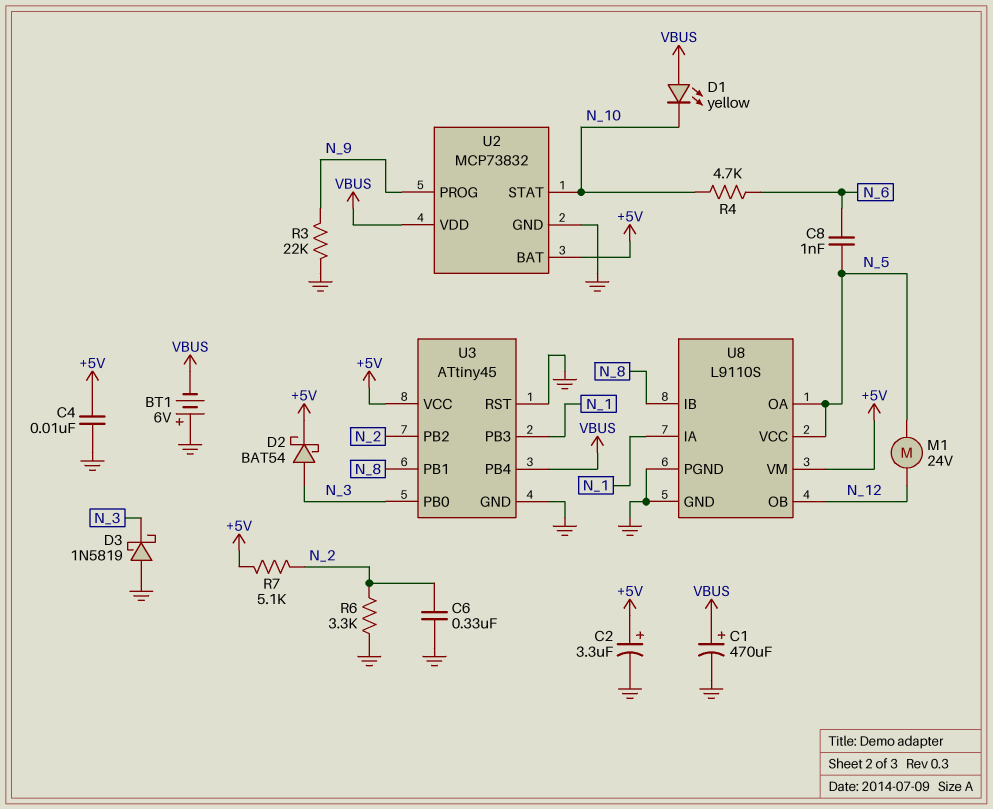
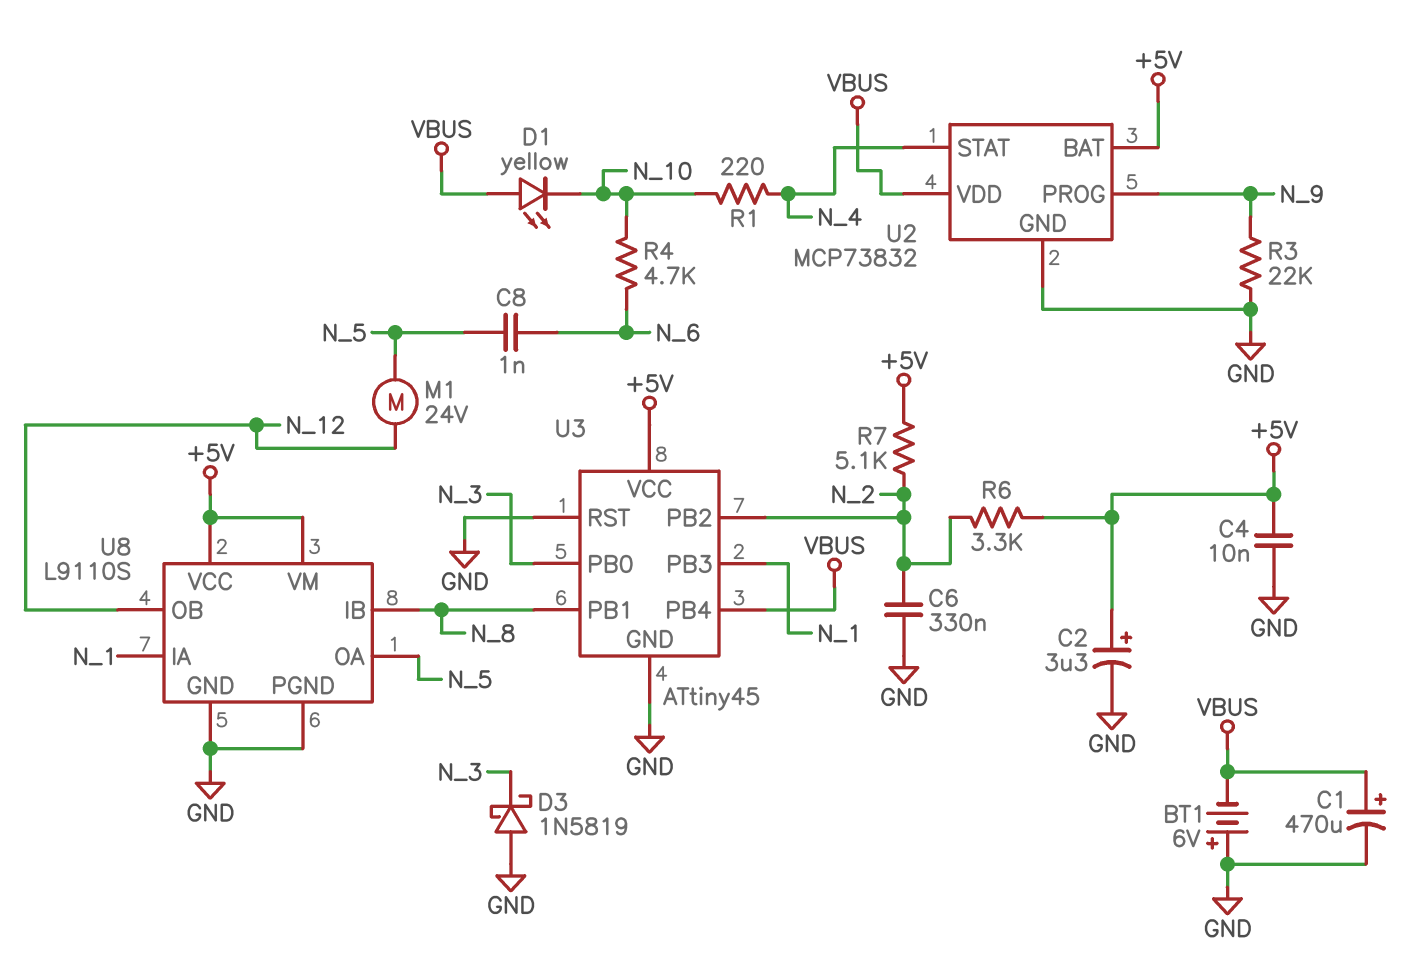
D2: schottky BAT54 (A N_3, K +5V) -> none
R1: none -> 220 (N_4, N_10)
R6: 3.3k (GND, N_2) -> 3.3k (+5V, N_2)
U2 pin STAT: N_10 -> N_4
U8 pin VCC: N_5 -> +5V

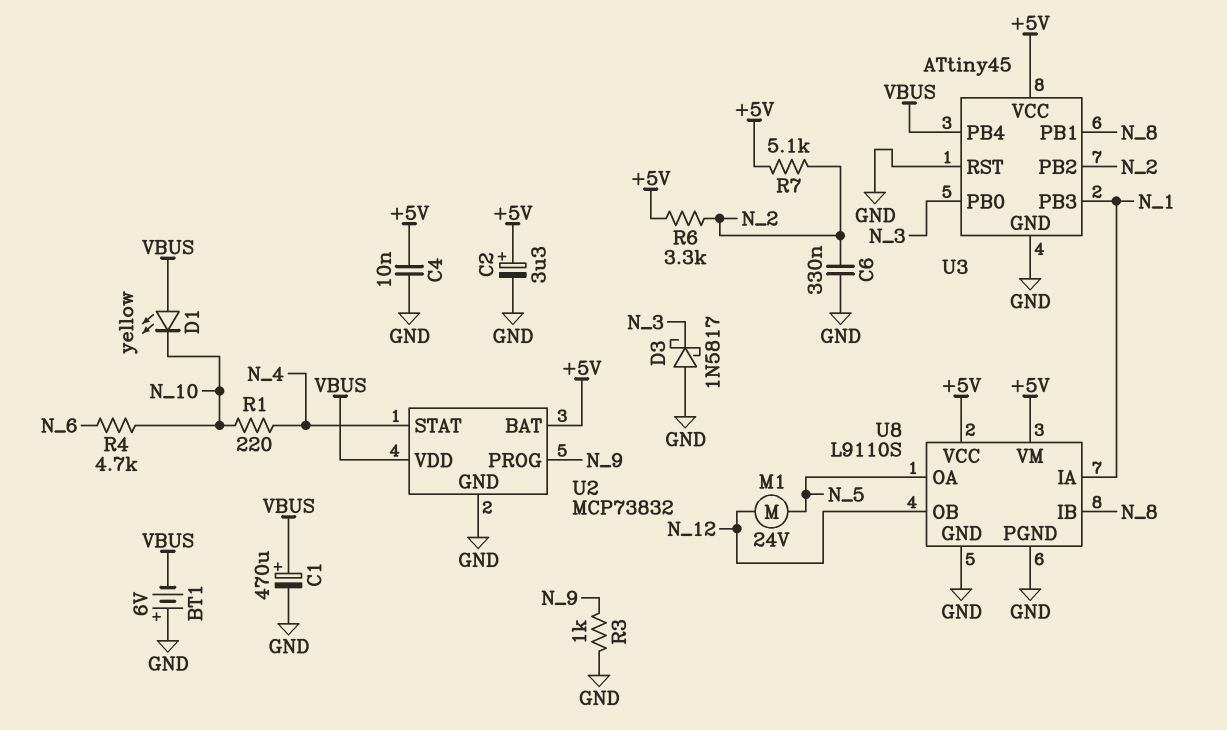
C8: 1nF (N_5, N_6) -> none
D3: schottky 1N5819 (A GND, K N_3) -> schottky 1N5817 (A GND, K N_3)
R3: 22k (GND, N_9) -> 1k (GND, N_9)

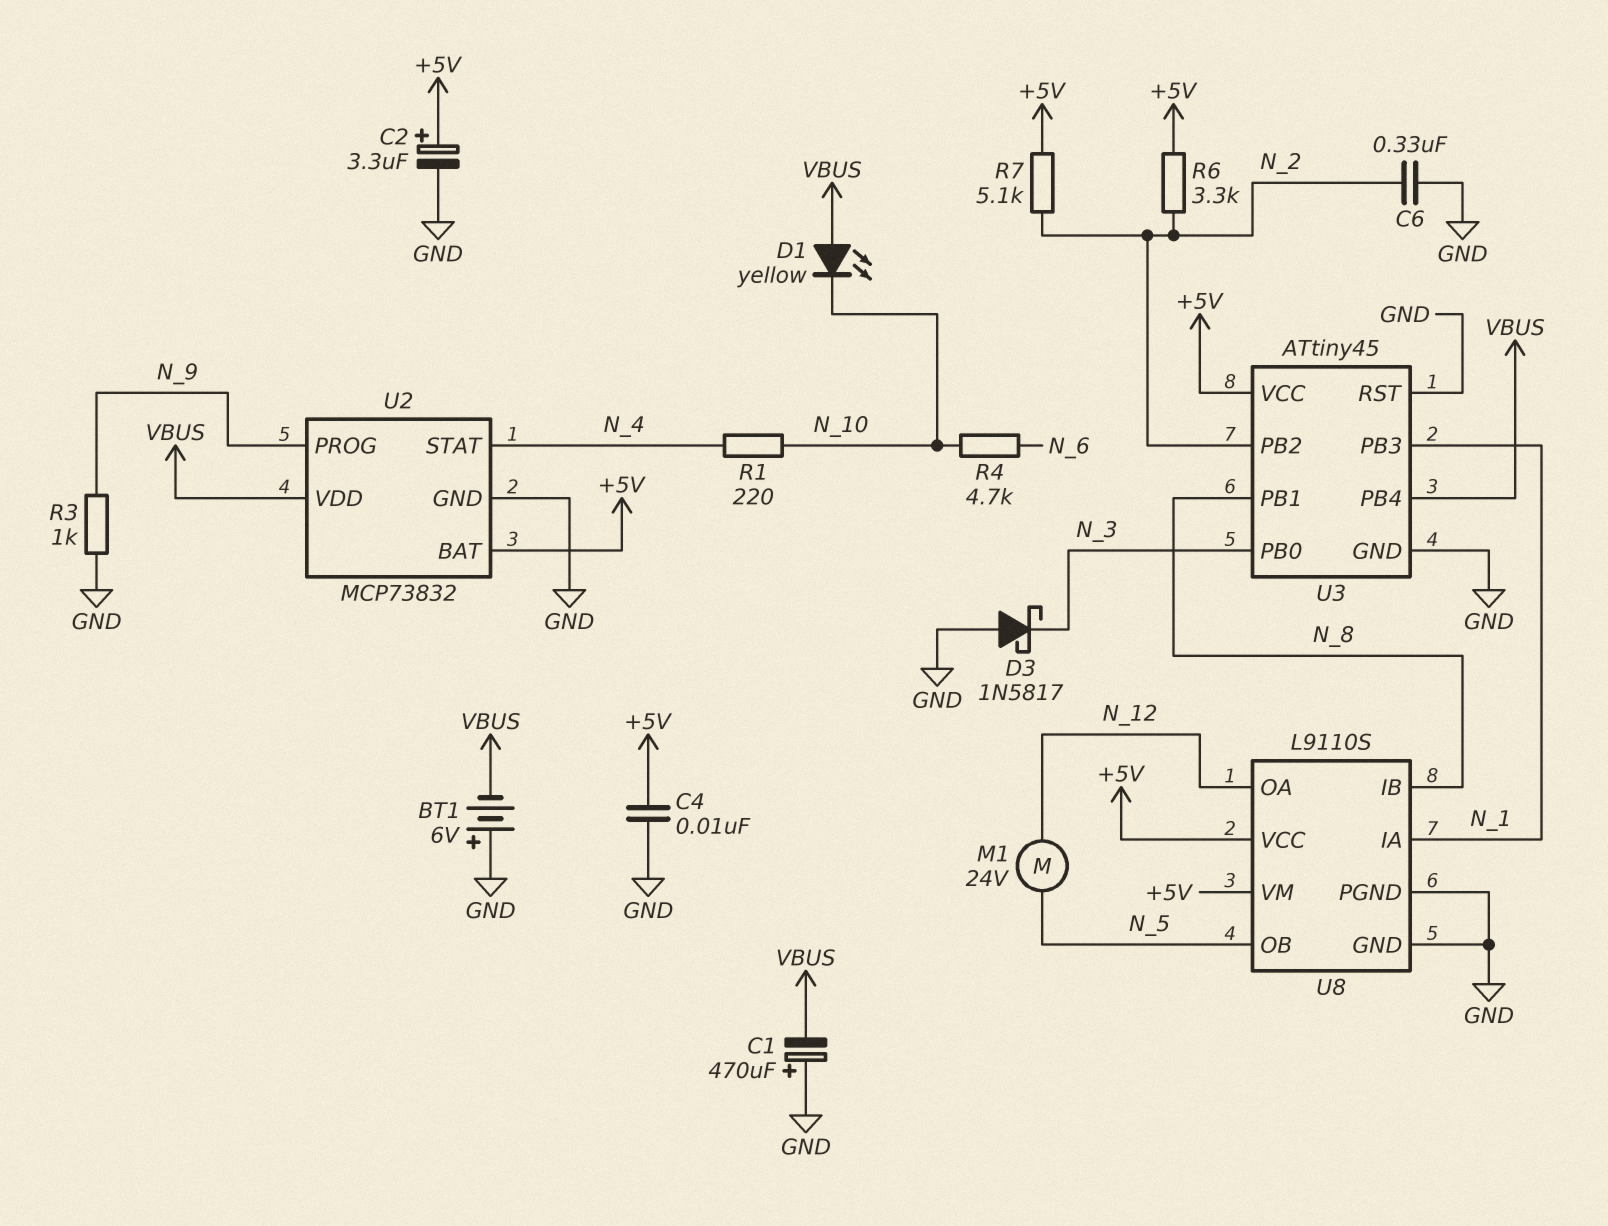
C1: 470uF (plus VBUS, minus GND) -> 470uF (plus GND, minus VBUS)
U8 pin OA: N_5 -> N_12
U8 pin OB: N_12 -> N_5

